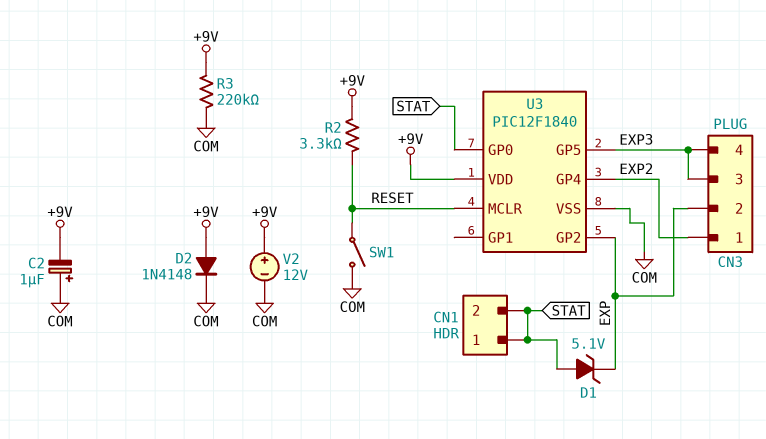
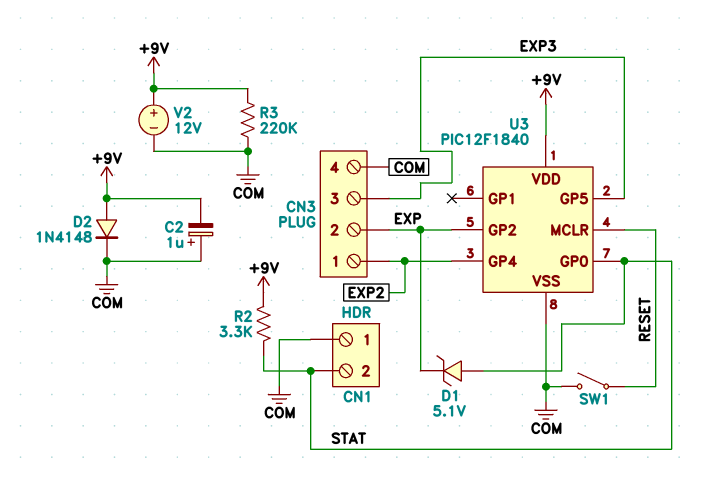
CN1 pin 1: STAT -> COM
CN3 pin 4: EXP3 -> COM
R2: 3.3k (+9V, RESET) -> 3.3k (+9V, STAT)

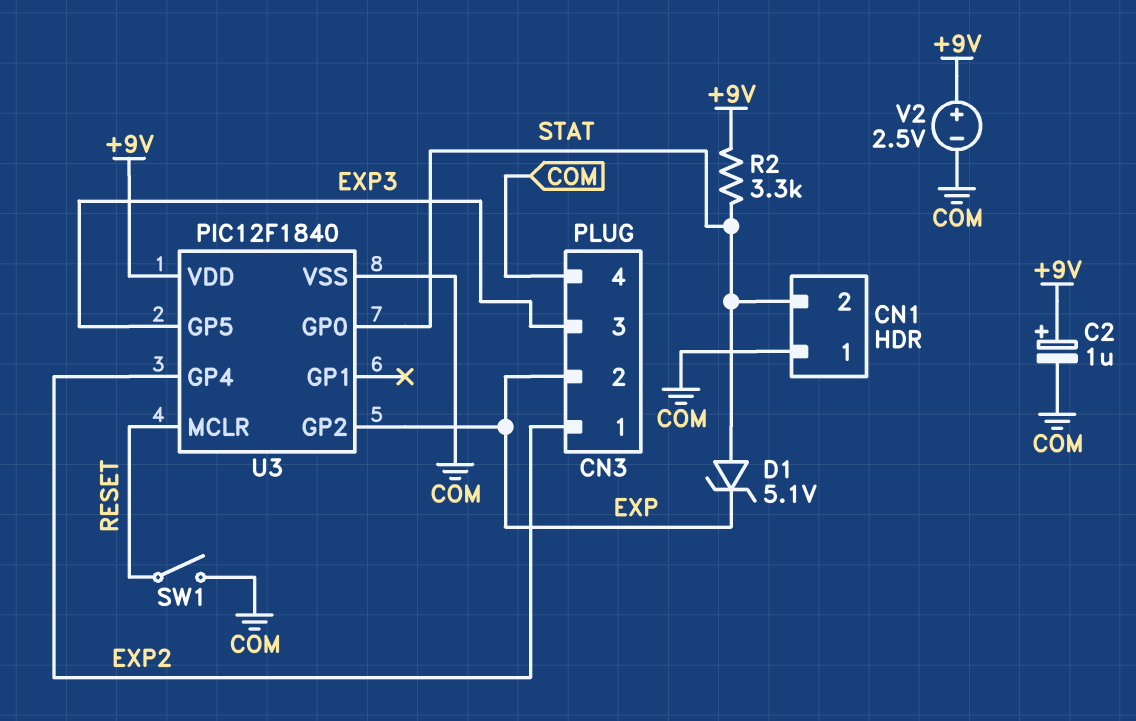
C2: 1uF (plus COM, minus +9V) -> 1uF (plus +9V, minus COM)
D2: diode 1N4148 (A +9V, K COM) -> none
R3: 220k (+9V, COM) -> none
V2: 12V (plus +9V, minus COM) -> 2.5V (plus +9V, minus COM)

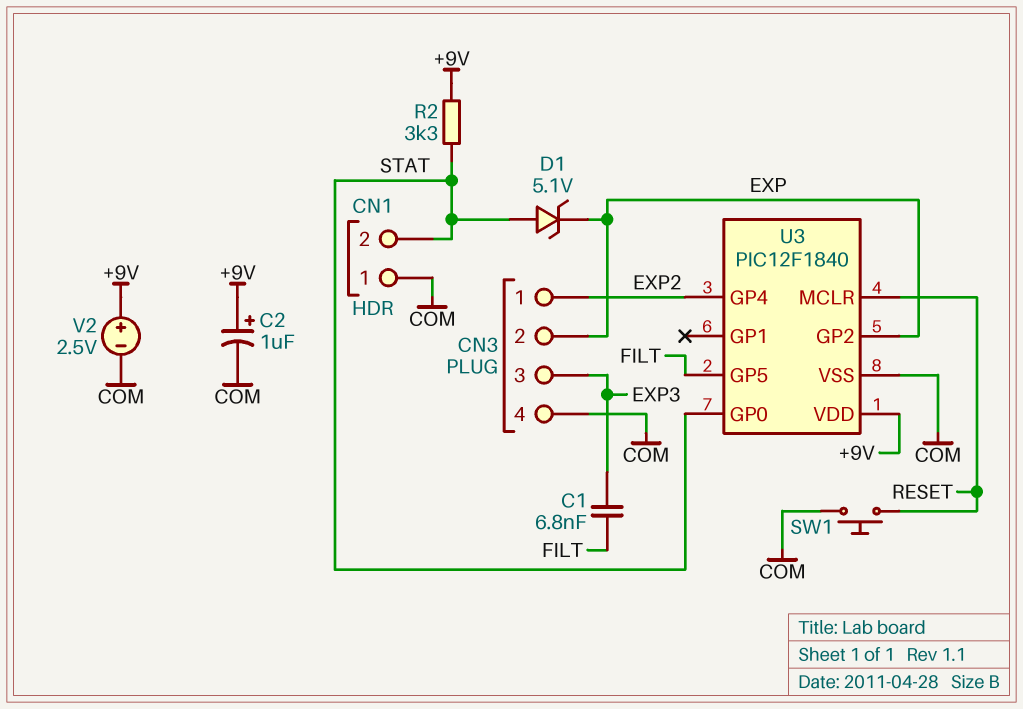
C1: none -> 6.8nF (EXP3, FILT)
SW1: switch (COM, RESET) -> button (COM, RESET)
U3 pin GP5: EXP3 -> FILT

